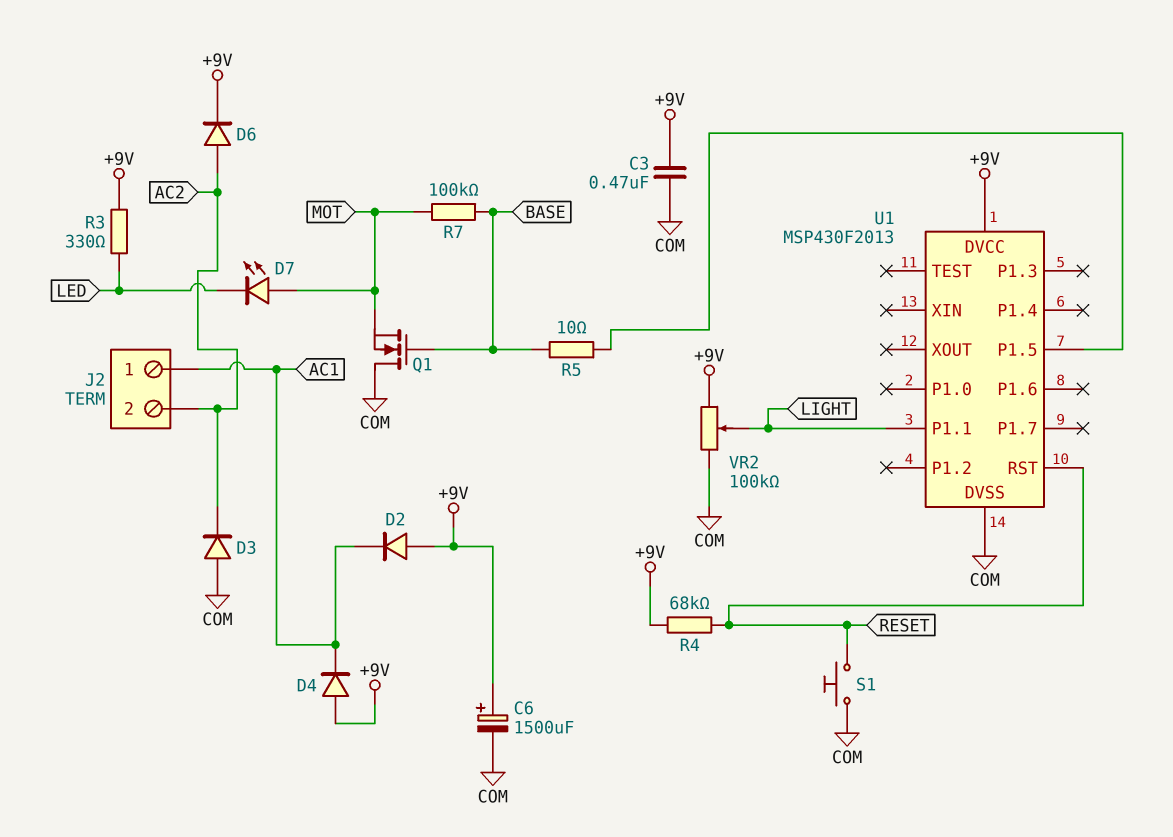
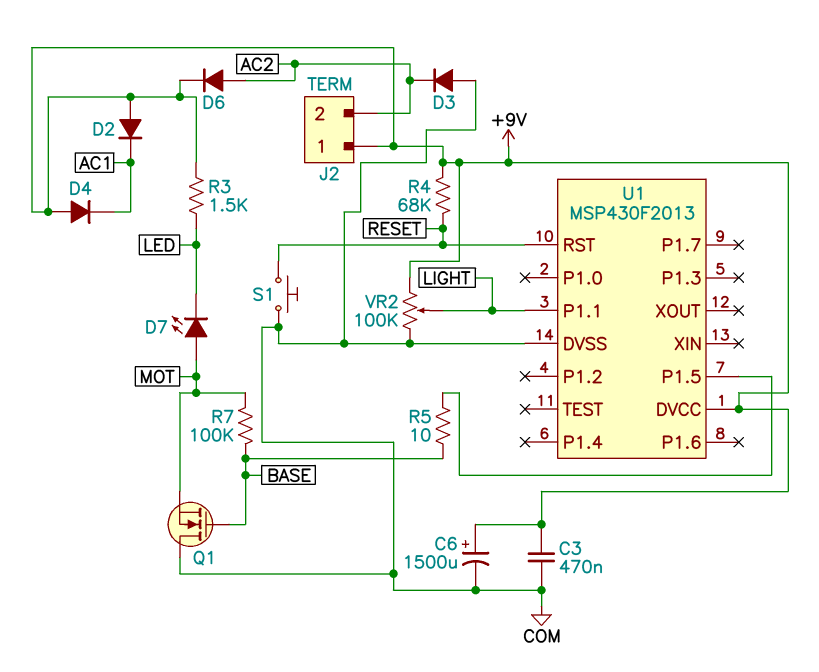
J2 pin 1: AC1 -> +9V
R3: 330 (+9V, LED) -> 1.5k (+9V, LED)

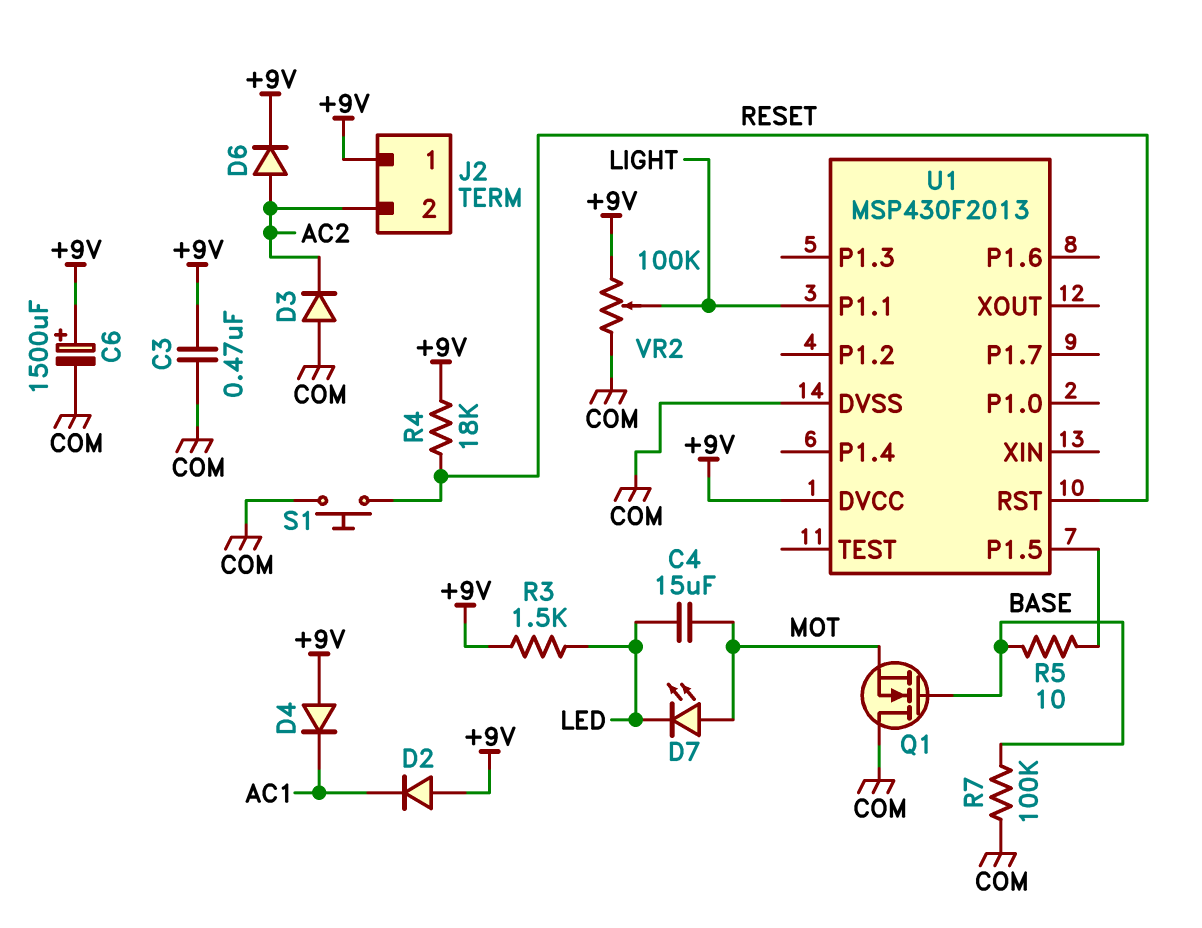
C4: none -> 15uF (LED, MOT)
R4: 68k (+9V, RESET) -> 18k (+9V, RESET)
R7: 100k (BASE, MOT) -> 100k (BASE, COM)

